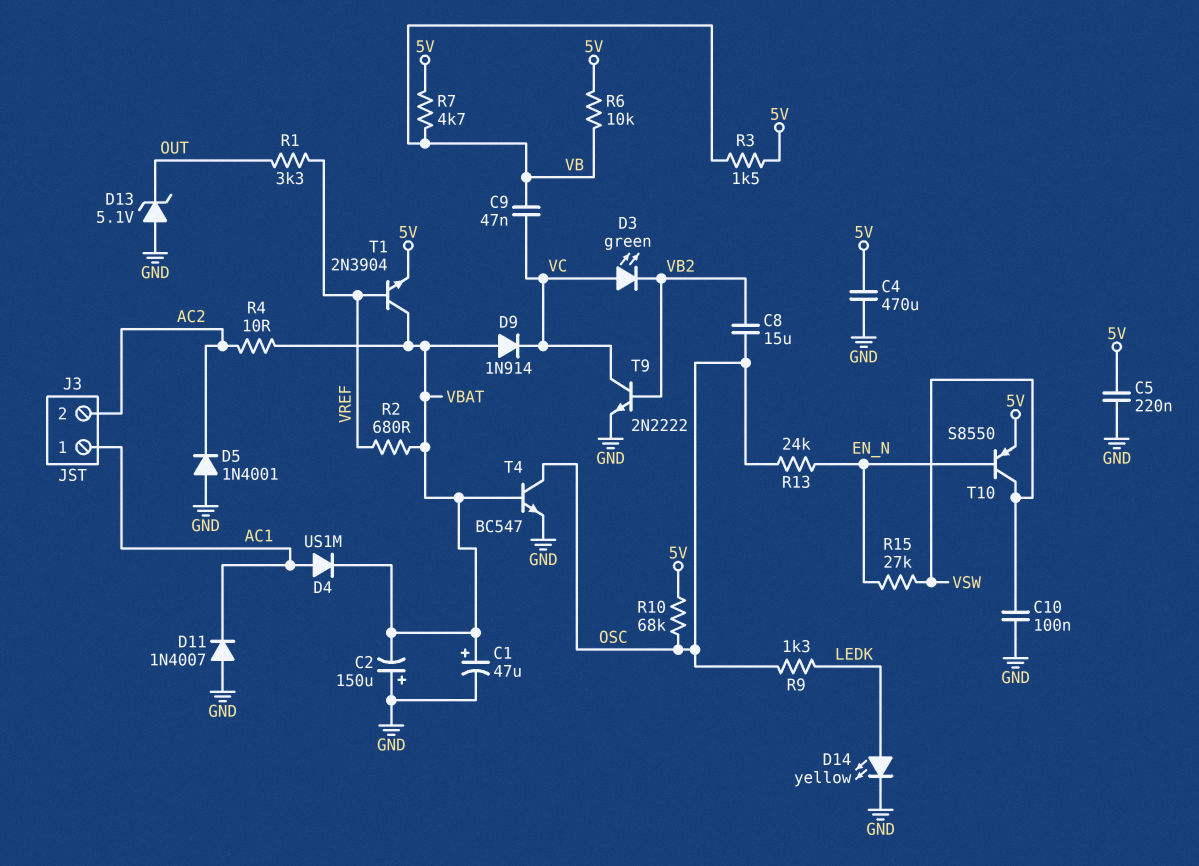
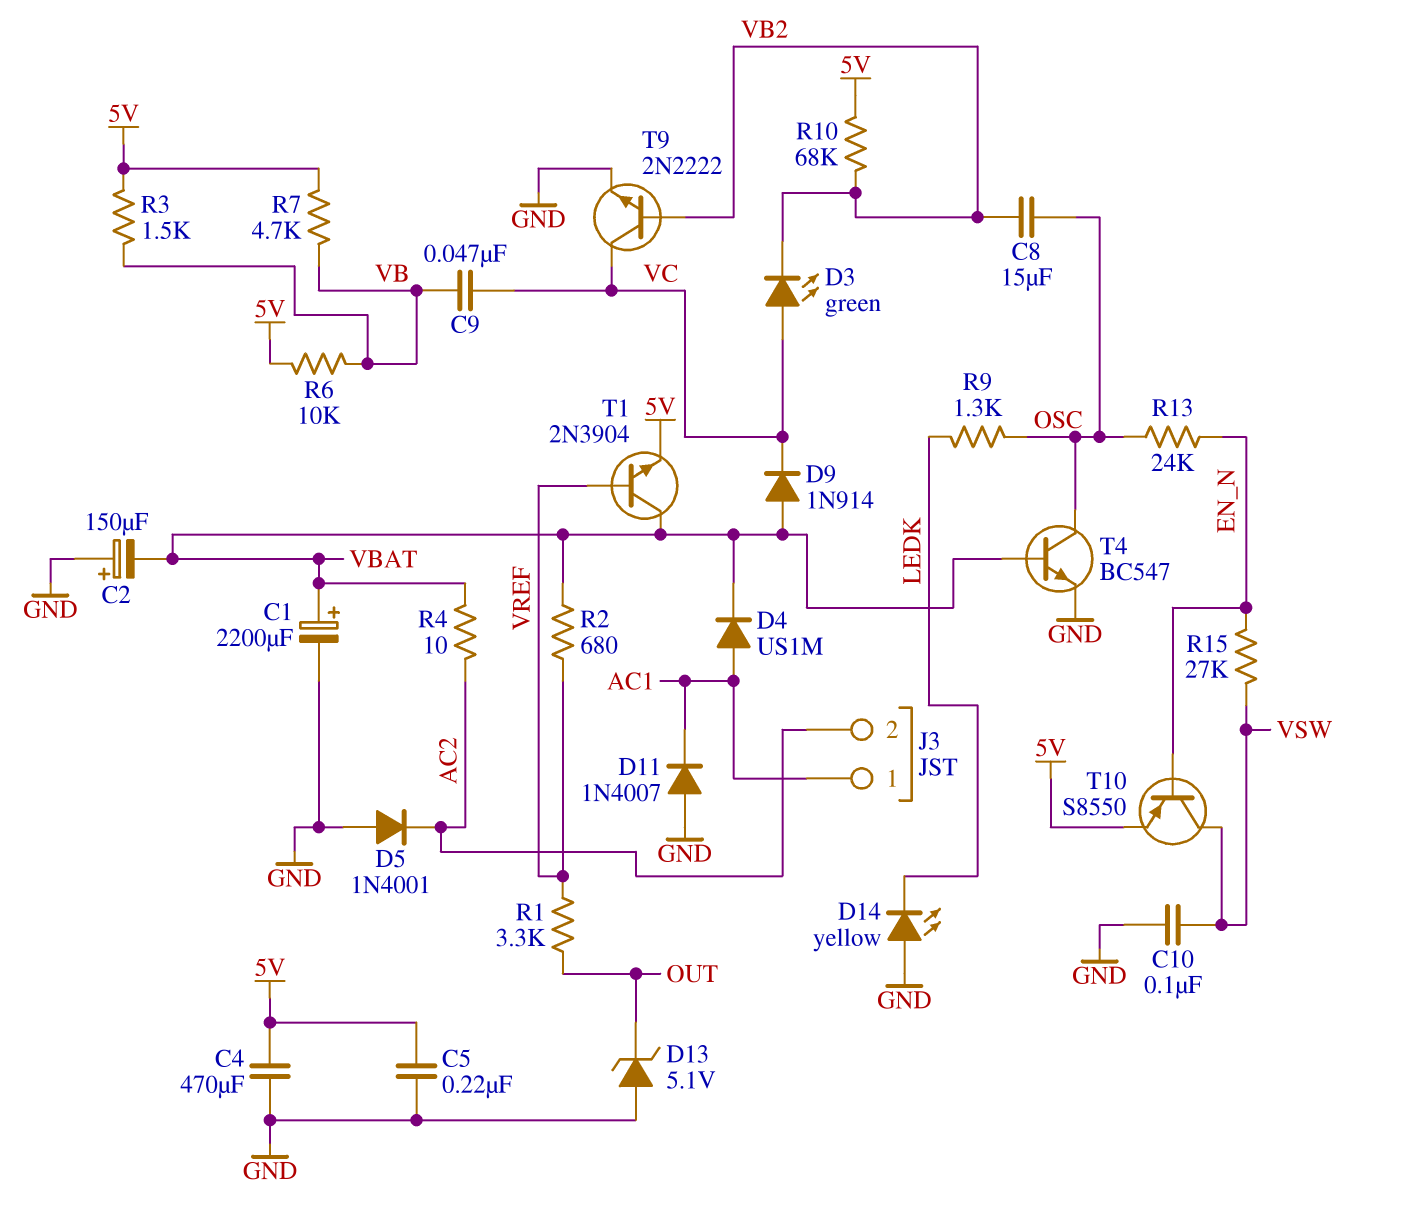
C1: 47uF (plus VBAT, minus GND) -> 2200uF (plus VBAT, minus GND)
D14: LED yellow (A LEDK, K GND) -> LED yellow (A GND, K LEDK)
R10: 68k (5V, OSC) -> 68k (5V, VB2)

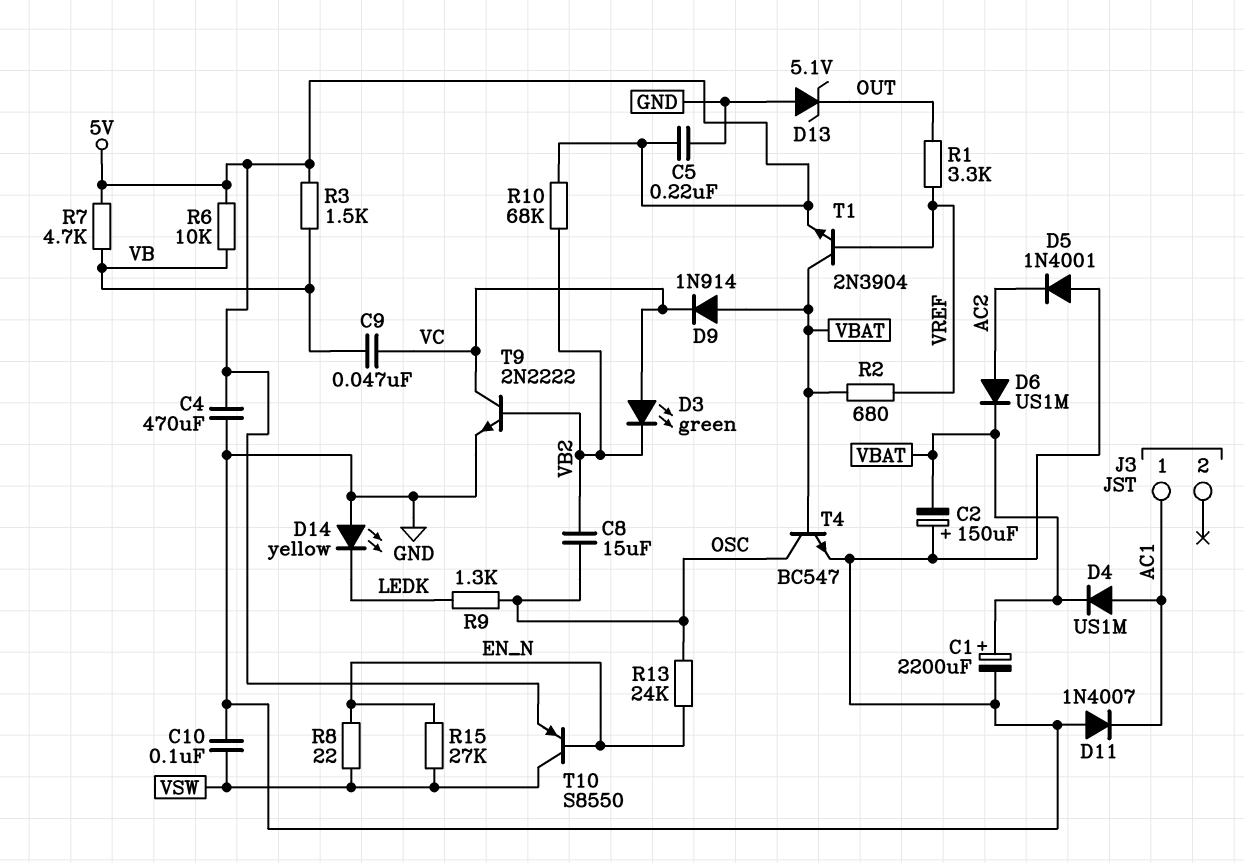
D6: none -> diode US1M (A AC2, K VBAT)
J3 pin 2: AC2 -> none
R4: 10 (AC2, VBAT) -> none
R8: none -> 22 (EN_N, VSW)

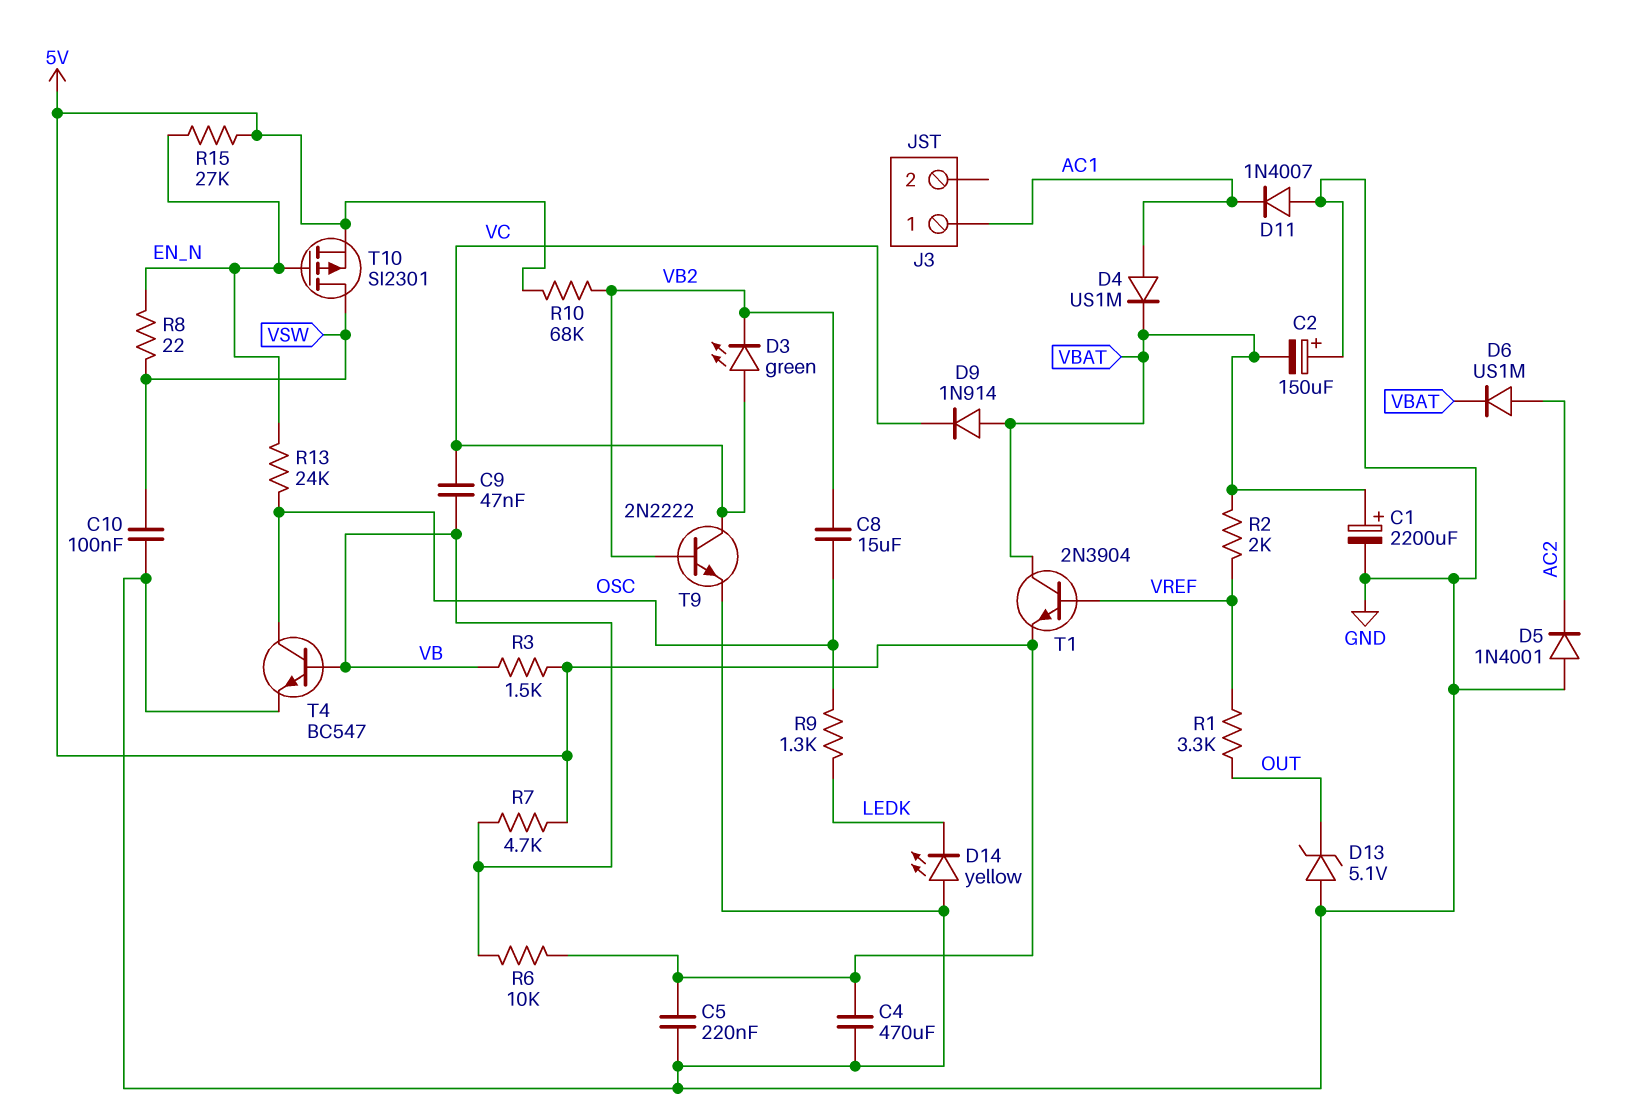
R2: 680 (VBAT, VREF) -> 2k (VBAT, VREF)
R15: 27k (EN_N, VSW) -> 27k (5V, EN_N)
T4: NPN BC547 (B VBAT, C OSC, E GND) -> NPN BC547 (B VB, C OSC, E GND)
T10: PNP S8550 (B EN_N, C VSW, E 5V) -> PMOS SI2301 (G EN_N, D VSW, S 5V)

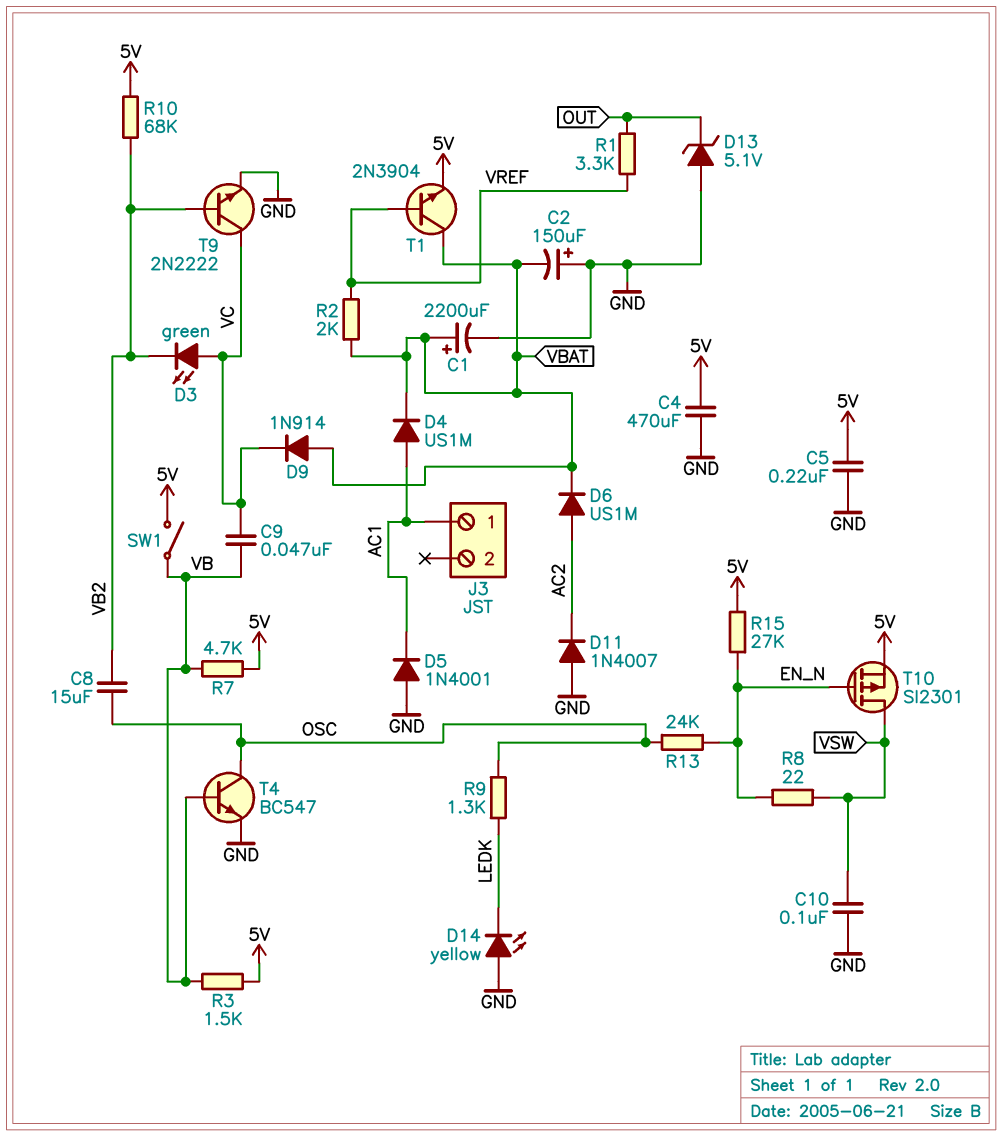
D5: diode 1N4001 (A GND, K AC2) -> diode 1N4001 (A GND, K AC1)
D11: diode 1N4007 (A GND, K AC1) -> diode 1N4007 (A GND, K AC2)
R6: 10k (5V, VB) -> none
SW1: none -> switch (5V, VB)

